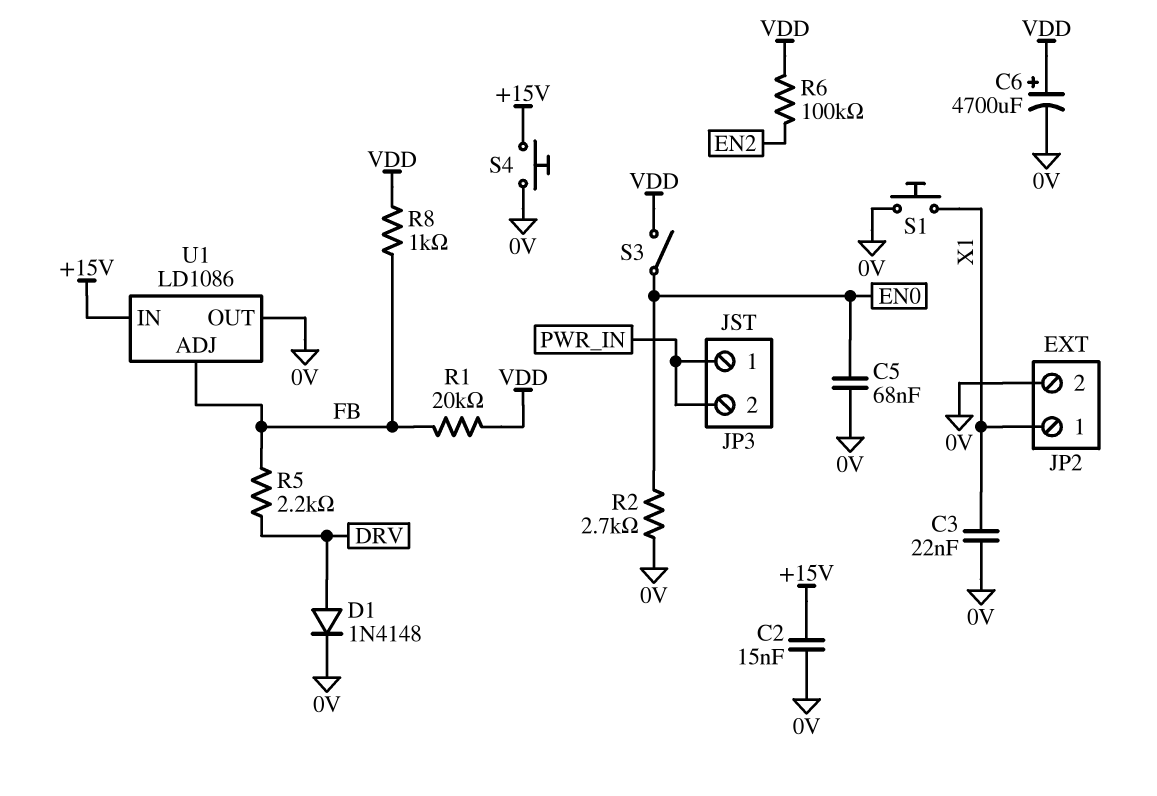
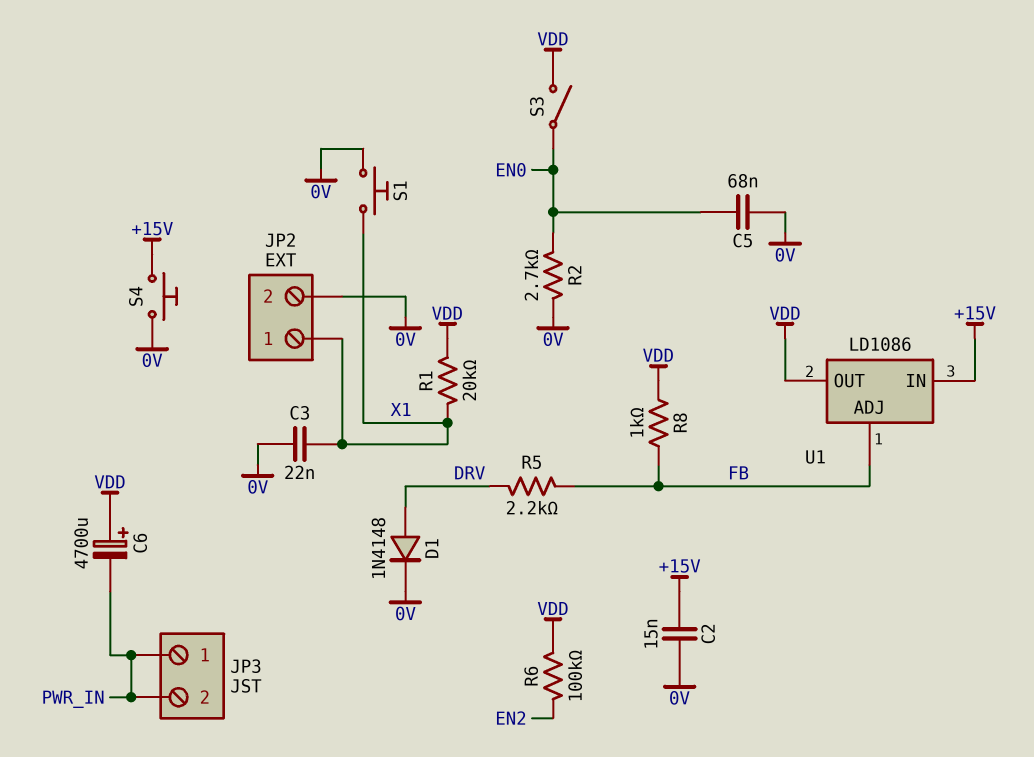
C6: 4700uF (plus VDD, minus 0V) -> 4700uF (plus VDD, minus PWR_IN)
R1: 20k (FB, VDD) -> 20k (VDD, X1)
U1 pin OUT: 0V -> VDD

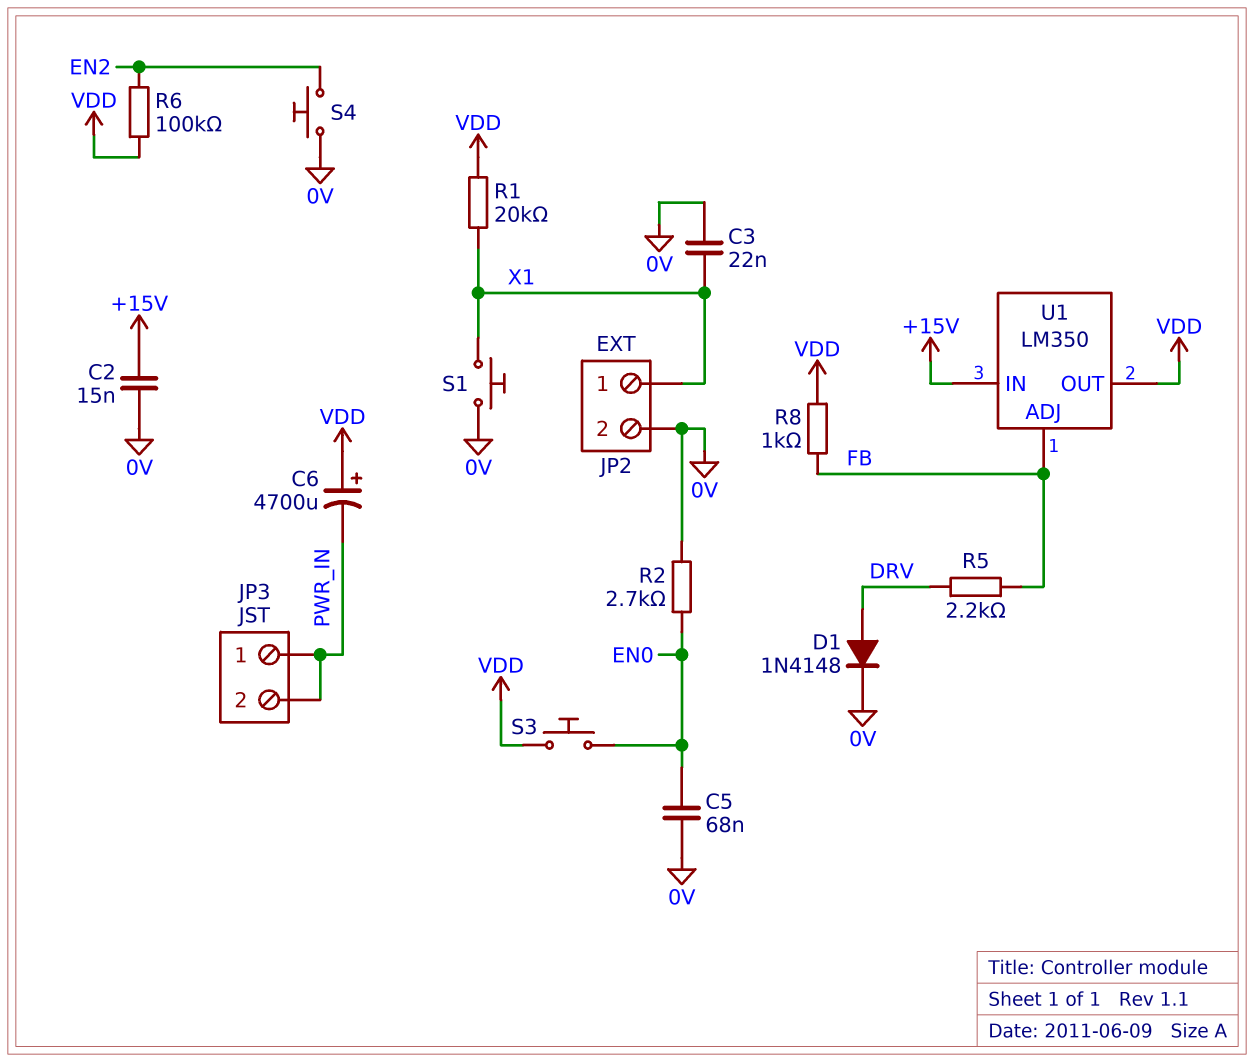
S3: switch (EN0, VDD) -> button (EN0, VDD)
S4: button (+15V, 0V) -> button (0V, EN2)
U1: LD1086 -> LM350

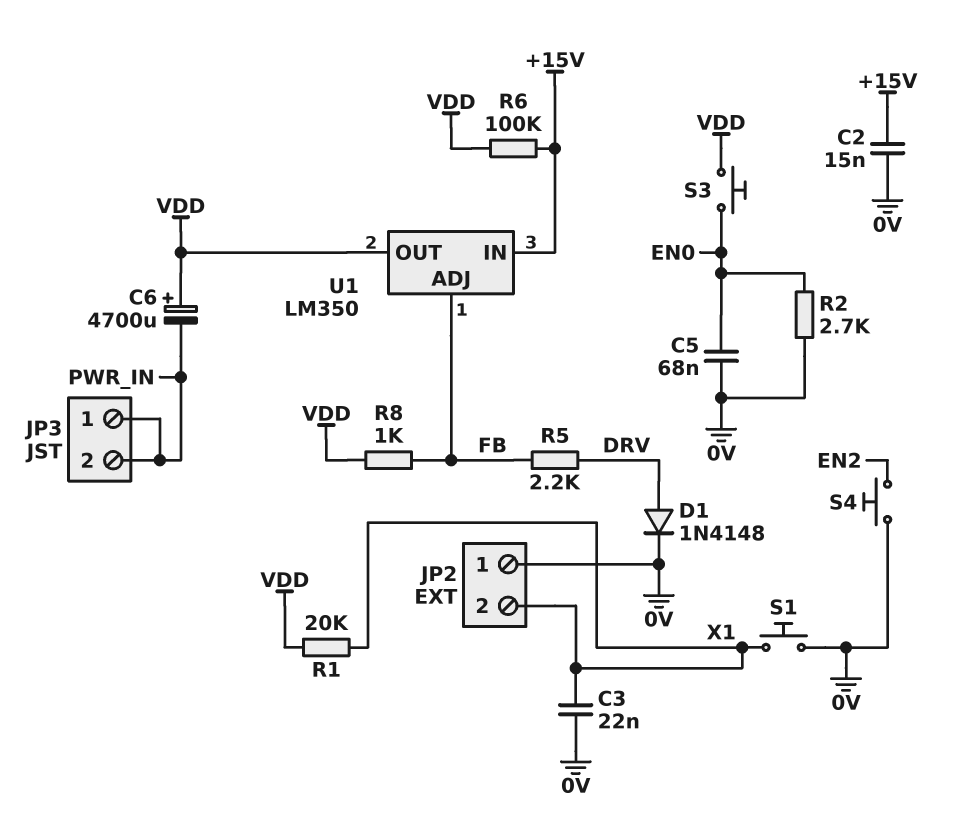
JP2 pin 1: X1 -> 0V
JP2 pin 2: 0V -> X1
R6: 100k (EN2, VDD) -> 100k (+15V, VDD)

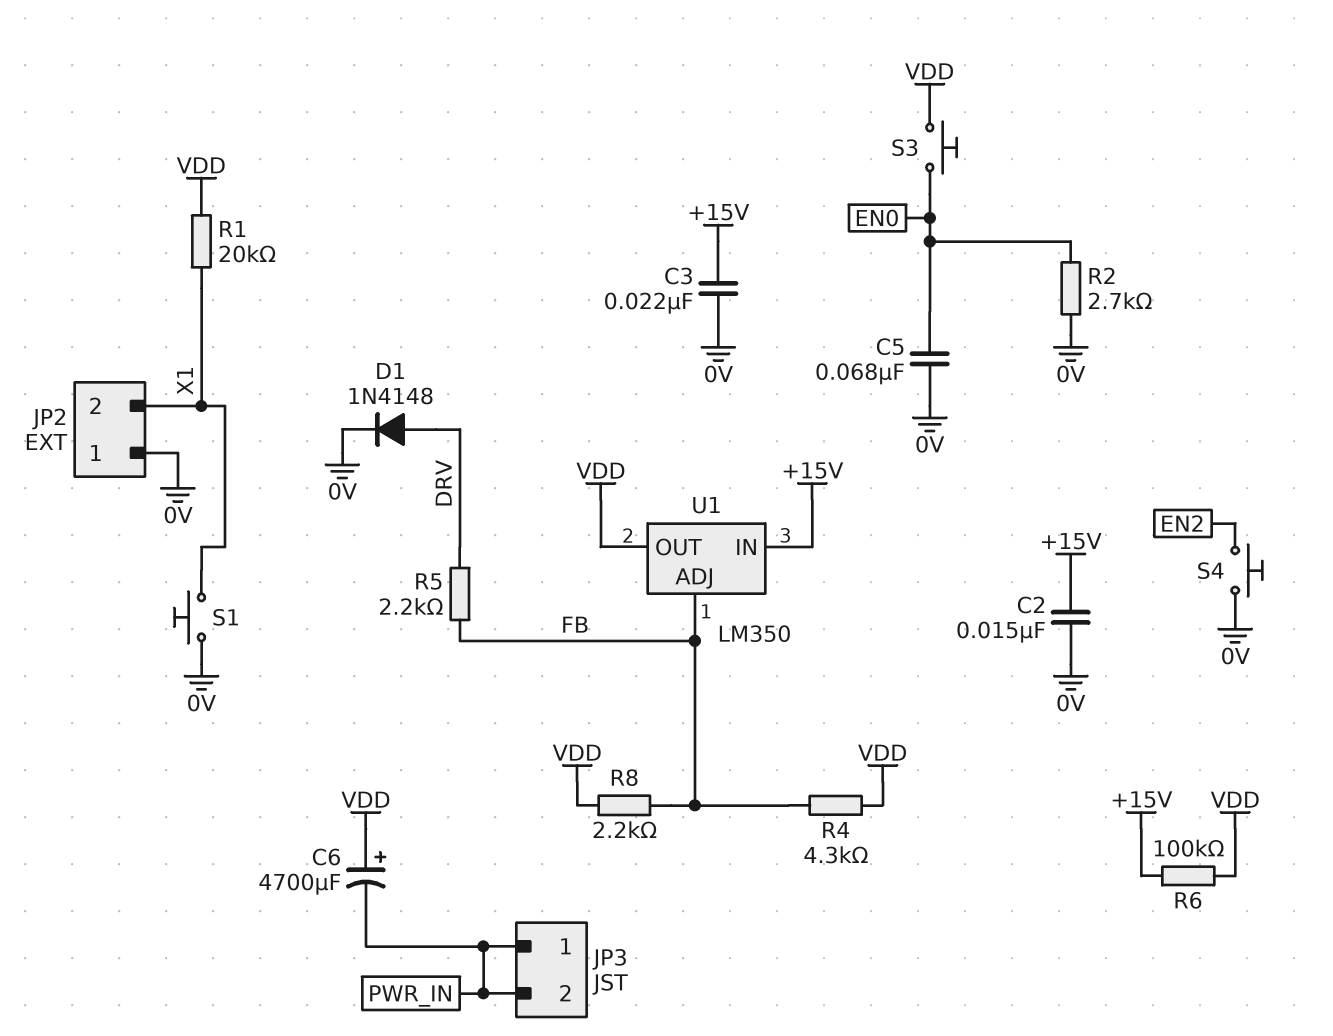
C3: 22nF (0V, X1) -> 22nF (+15V, 0V)
R4: none -> 4.3k (FB, VDD)
R8: 1k (FB, VDD) -> 2.2k (FB, VDD)

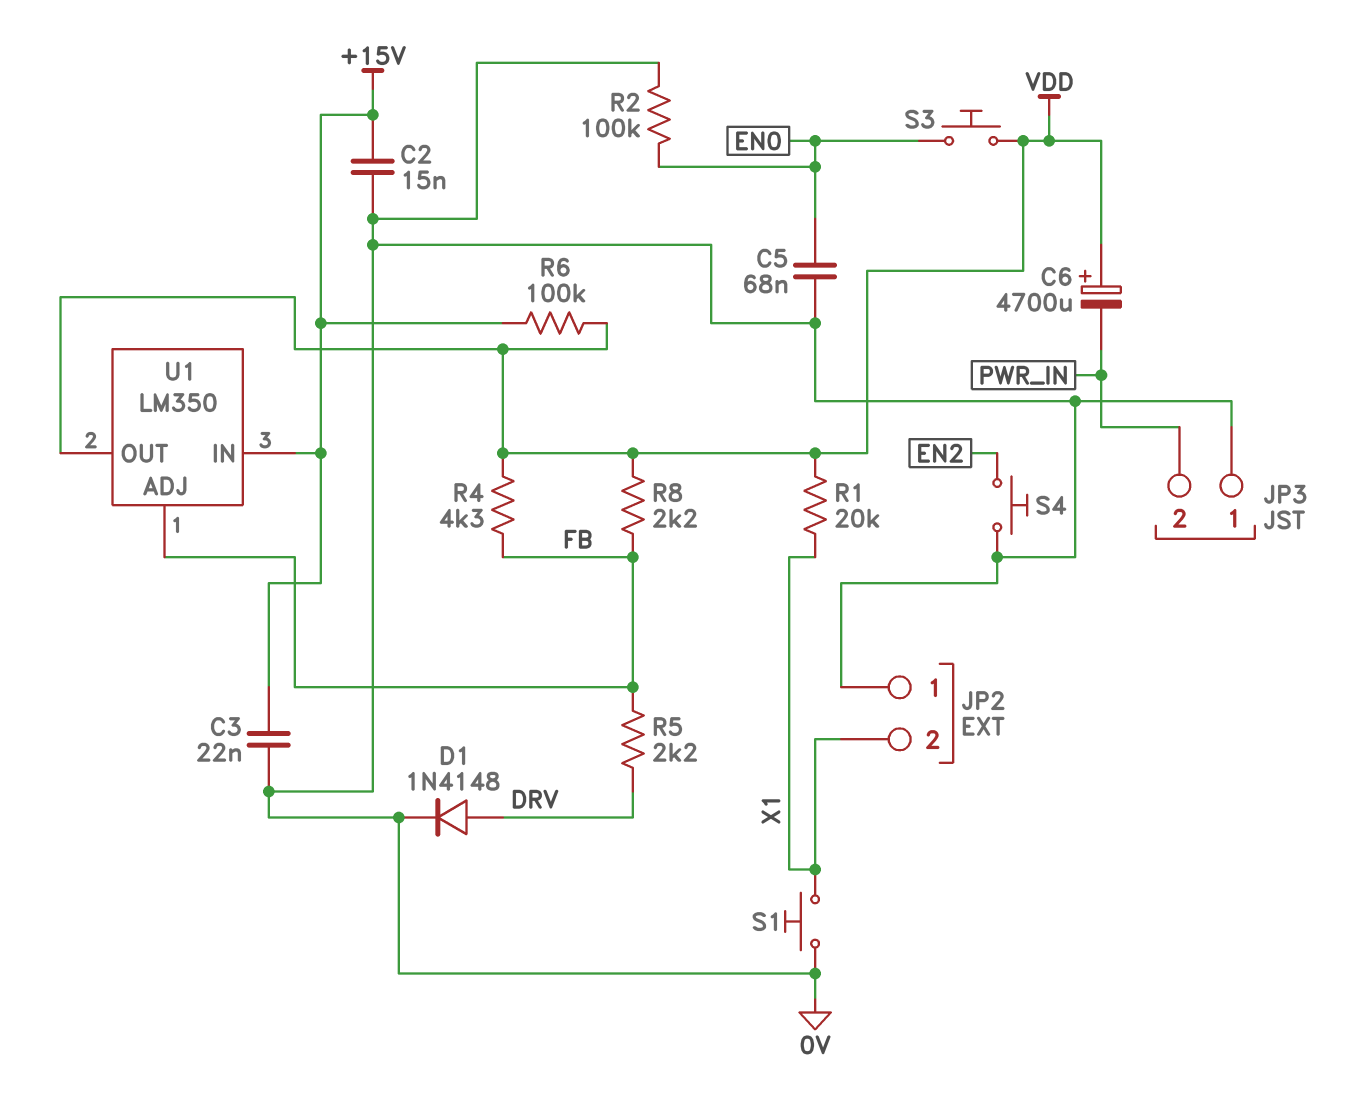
JP3 pin 1: PWR_IN -> 0V
R2: 2.7k (0V, EN0) -> 100k (0V, EN0)

